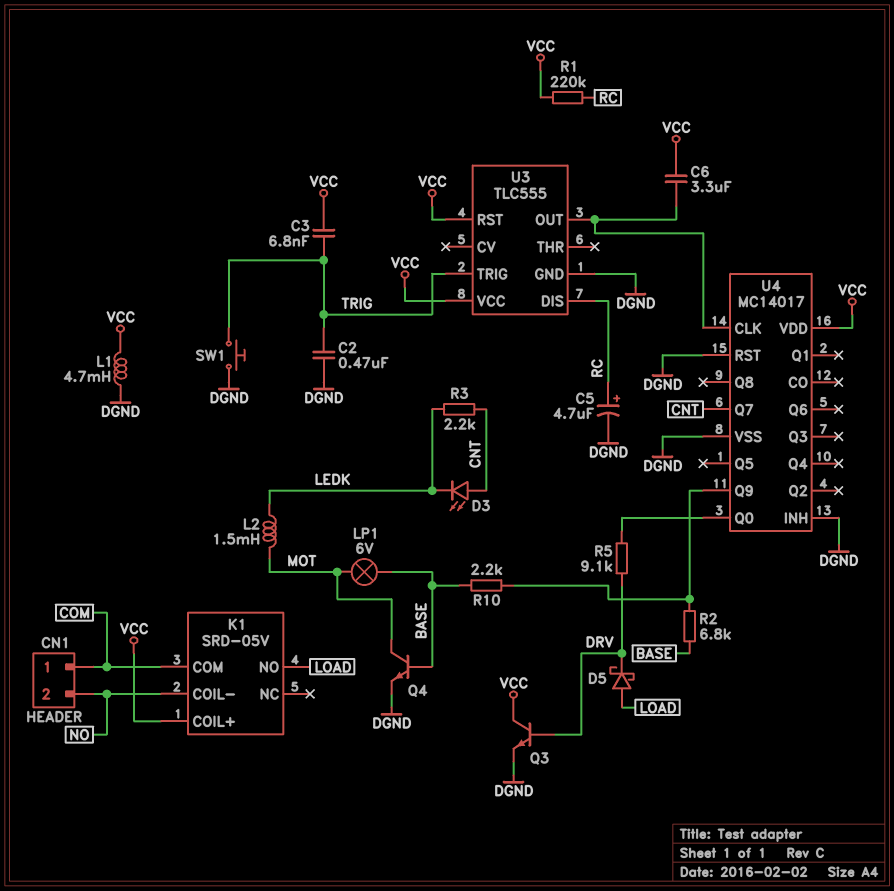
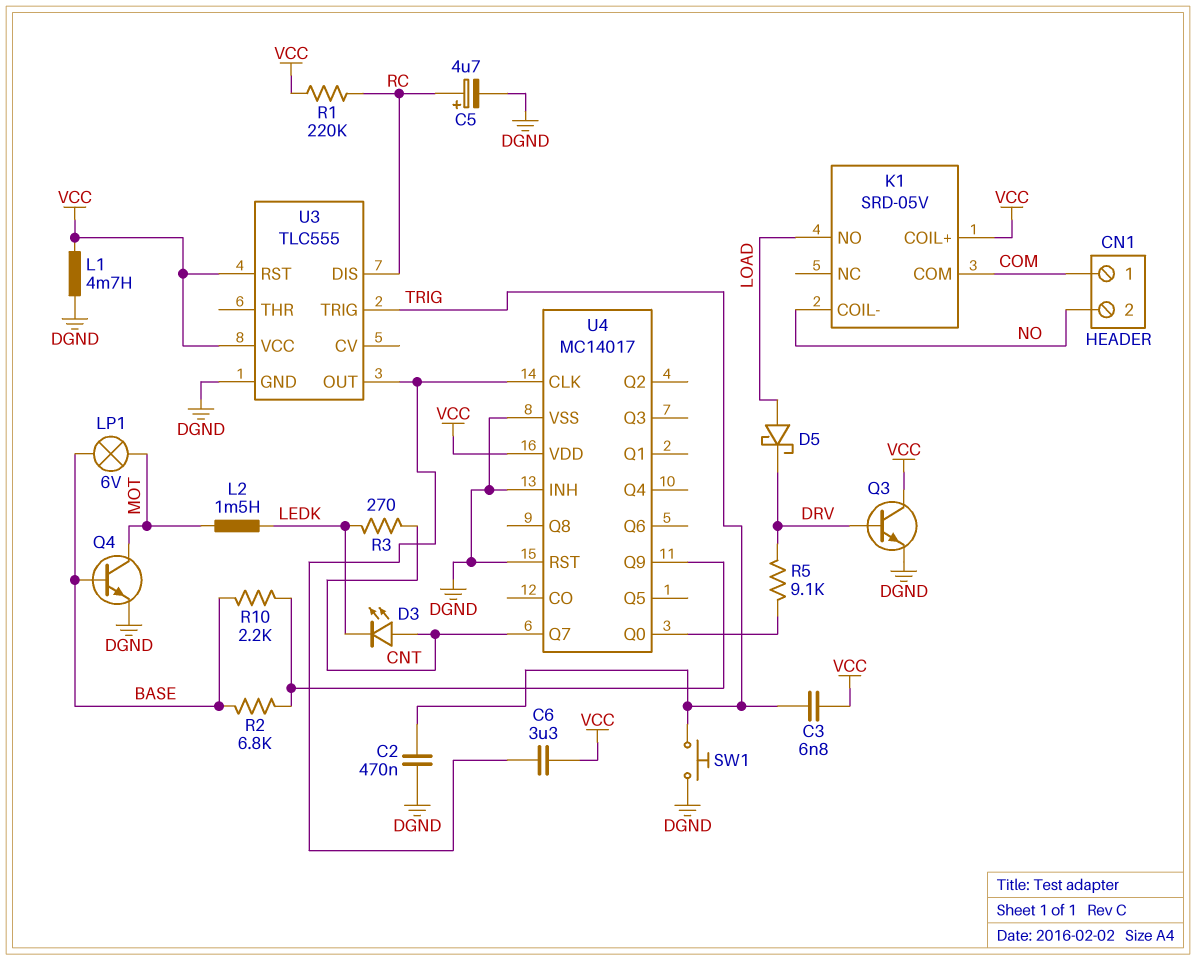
R3: 2.2k (CNT, LEDK) -> 270 (CNT, LEDK)

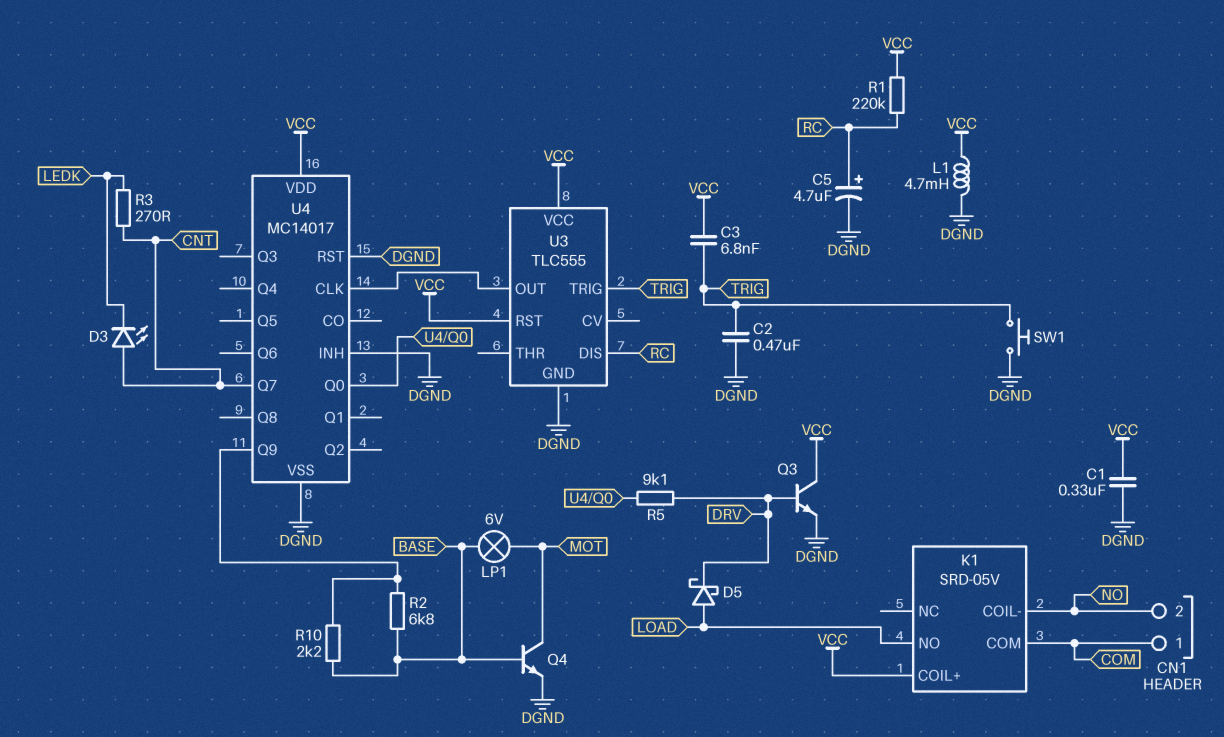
C1: none -> 330nF (DGND, VCC)
C6: 3.3uF (U3/OUT, VCC) -> none
L2: 1.5mH (LEDK, MOT) -> none

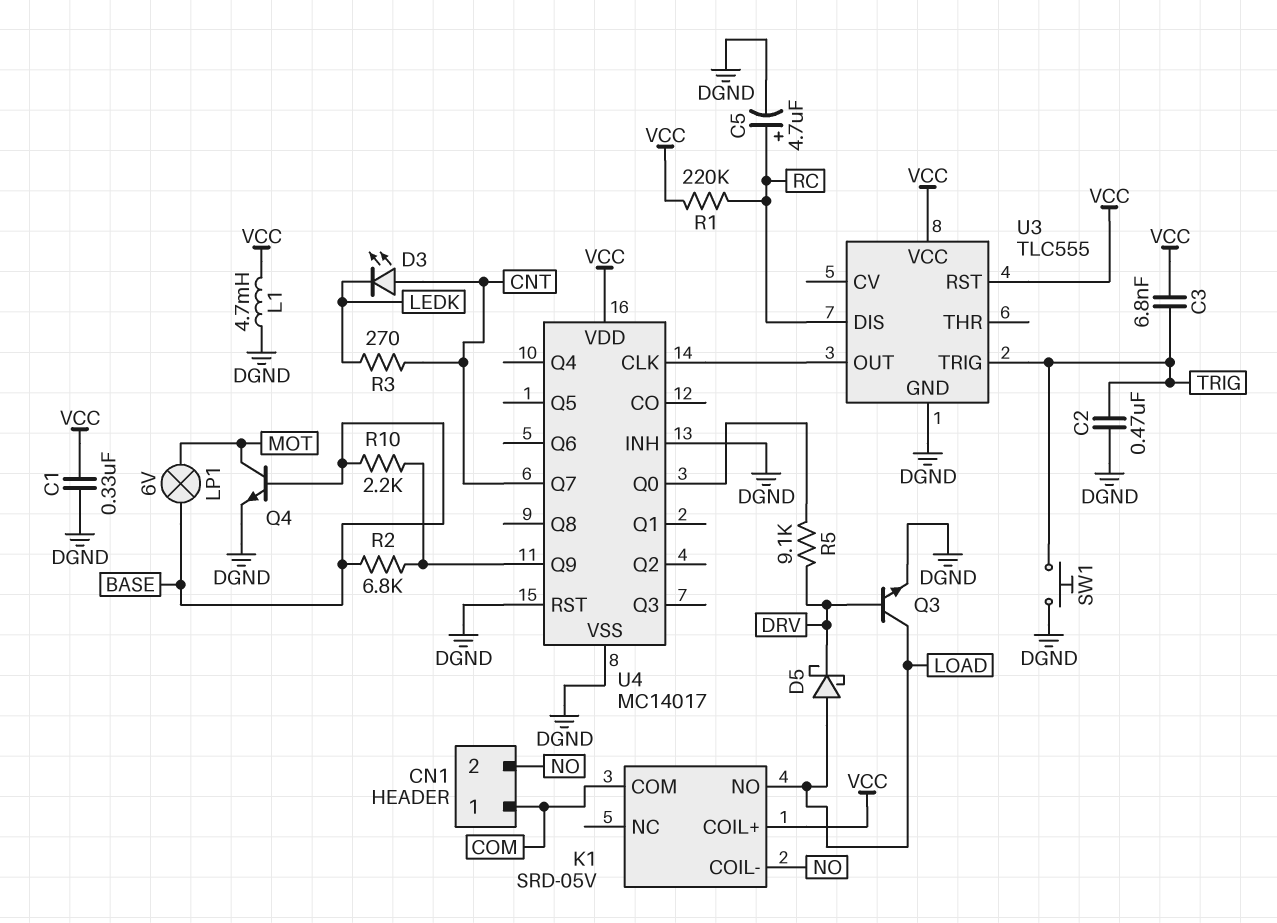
Q3: NPN (B DRV, C VCC, E DGND) -> NPN (B DRV, C LOAD, E DGND)

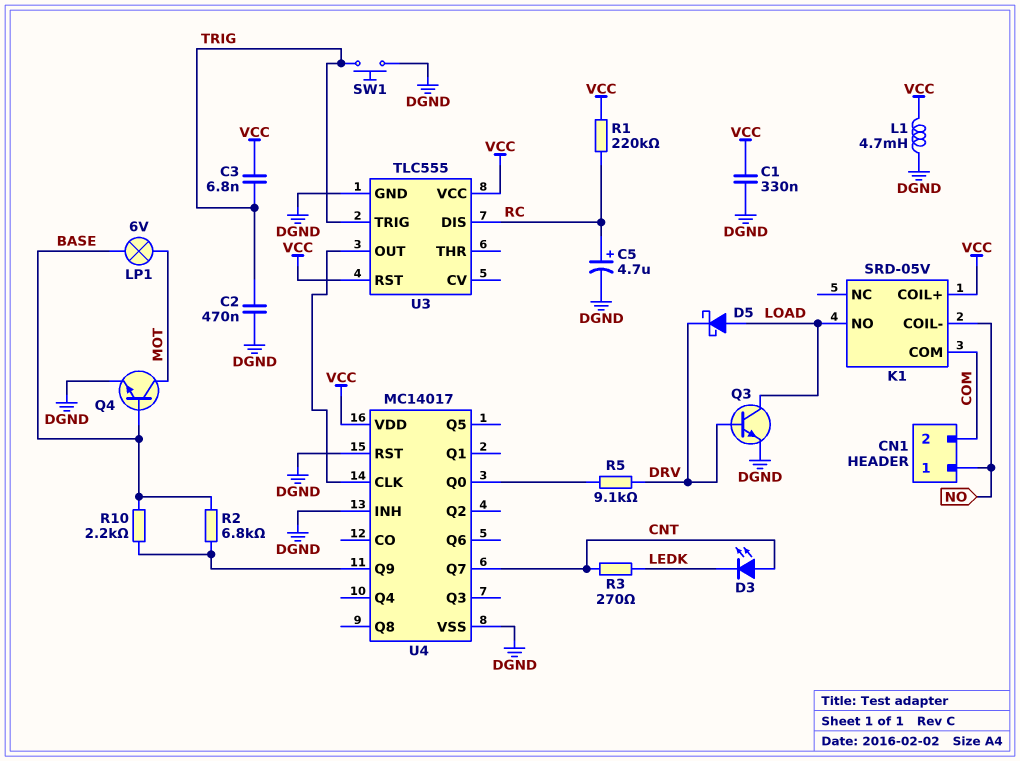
CN1 pin 1: COM -> NO
CN1 pin 2: NO -> COM

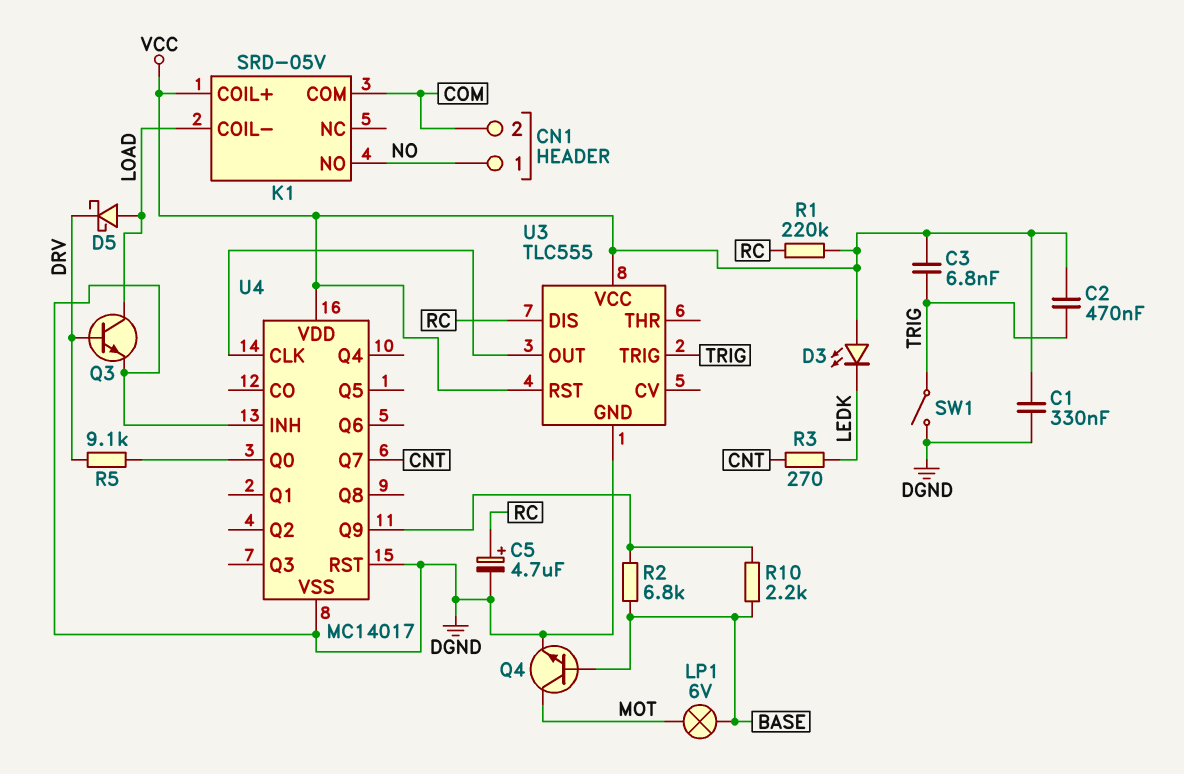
C2: 470nF (DGND, TRIG) -> 470nF (TRIG, VCC)
D3: LED (A CNT, K LEDK) -> LED (A VCC, K LEDK)
K1 pin COIL-: NO -> LOAD
K1 pin NO: LOAD -> NO
L1: 4.7mH (DGND, VCC) -> none
SW1: button (DGND, TRIG) -> switch (DGND, TRIG)

